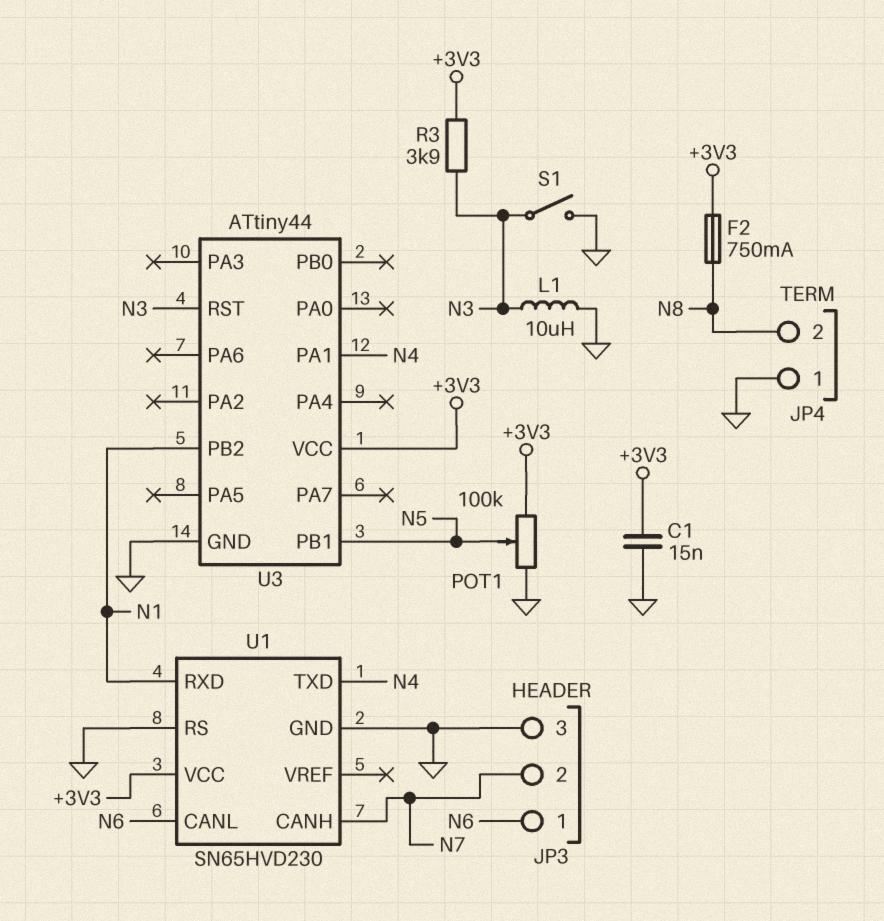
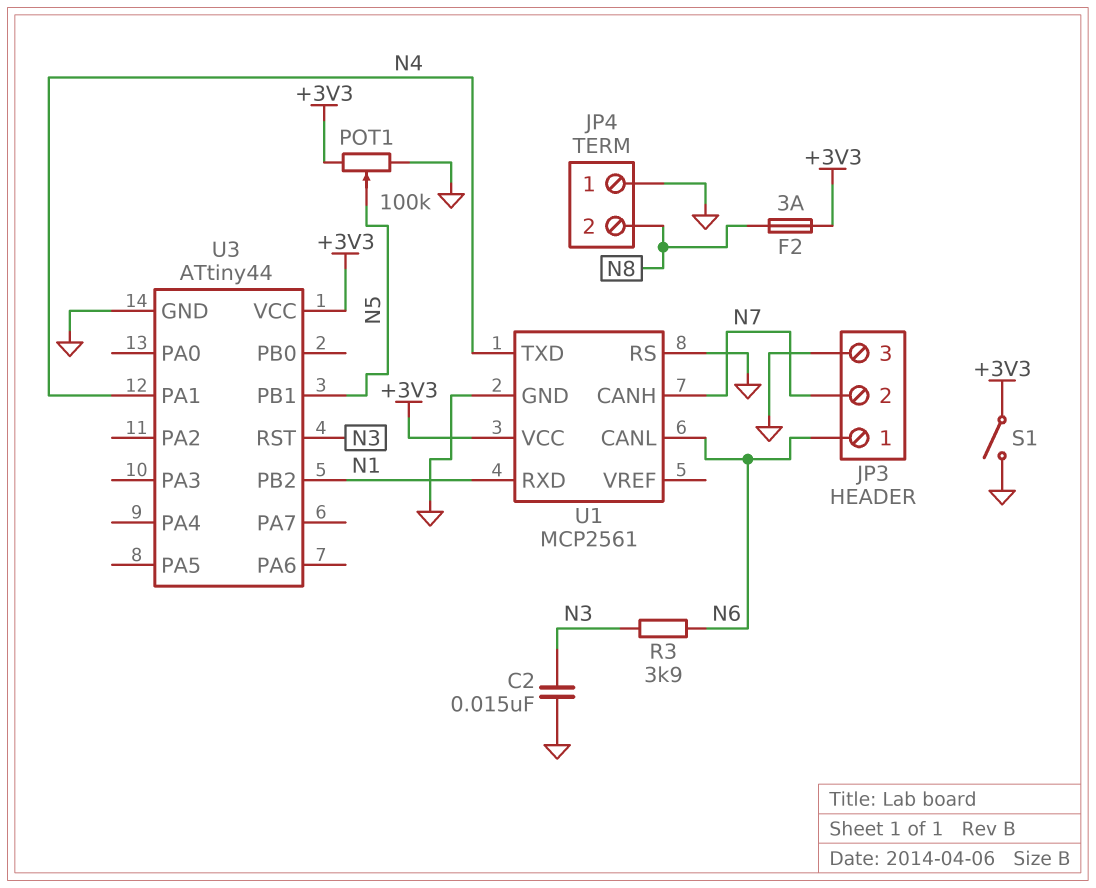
C1: 15nF (+3V3, GND) -> none
C2: none -> 15nF (GND, N3)
F2: 750mA (+3V3, N8) -> 3A (+3V3, N8)
L1: 10uH (GND, N3) -> none
R3: 3.9k (+3V3, N3) -> 3.9k (N3, N6)
S1: switch (GND, N3) -> switch (+3V3, GND)
U1: SN65HVD230 -> MCP2561

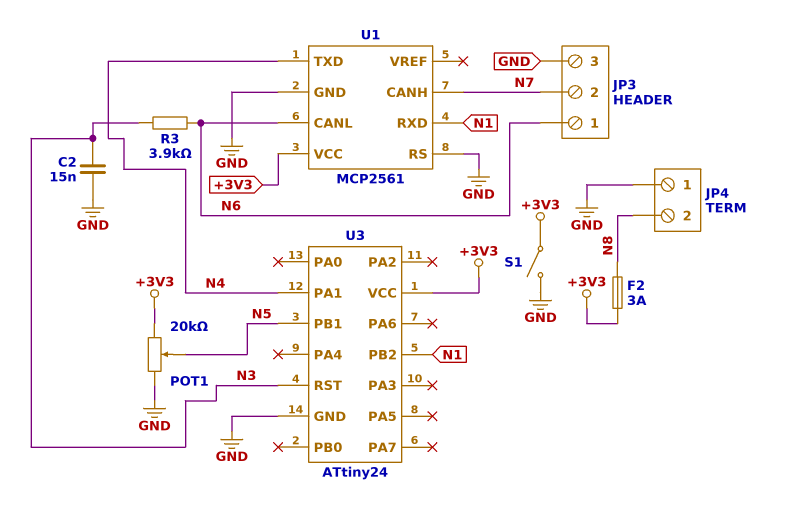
POT1: 100k (+3V3, GND, wiper N5) -> 20k (+3V3, GND, wiper N5)
U3: ATtiny44 -> ATtiny24

